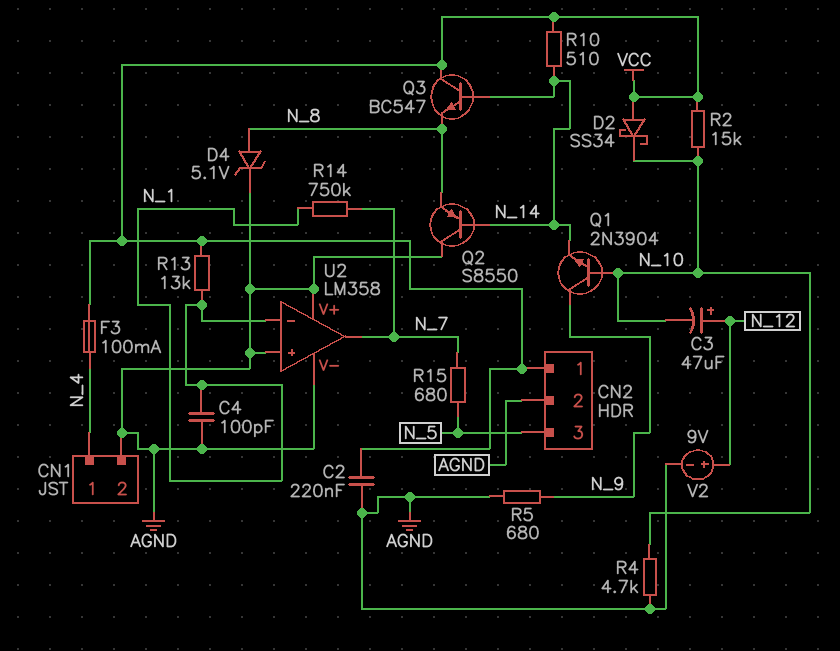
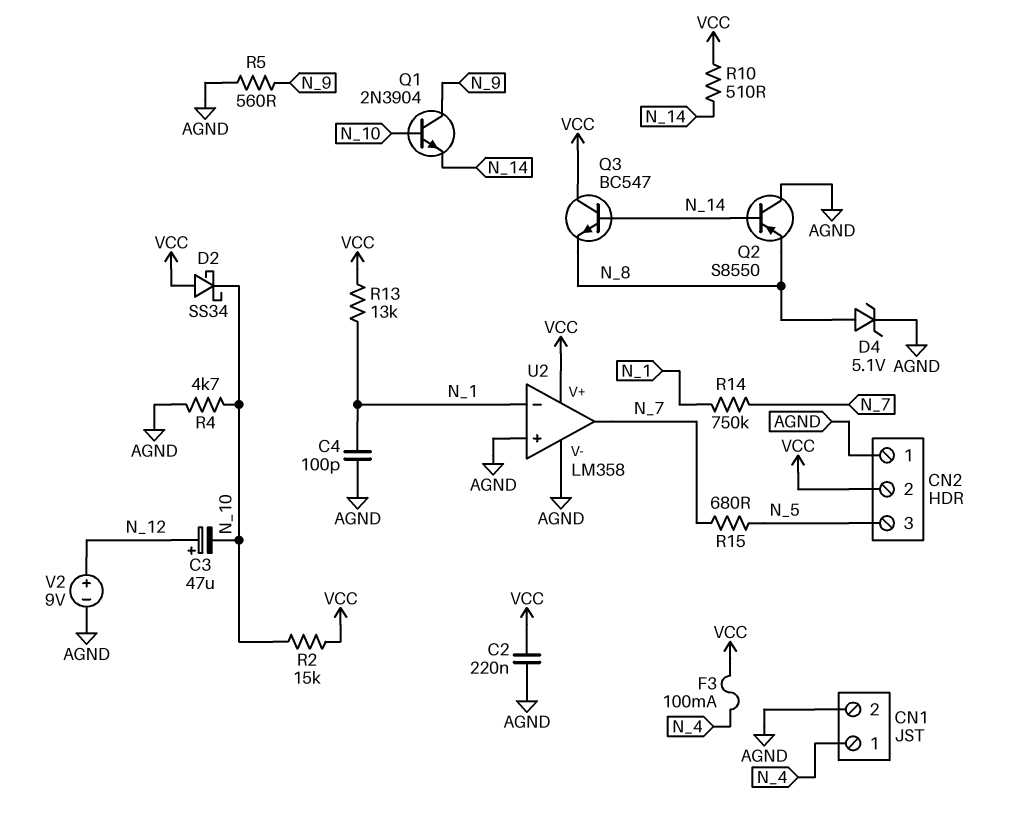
CN2 pin 1: VCC -> AGND
CN2 pin 2: AGND -> VCC
R5: 680 (AGND, N_9) -> 560 (AGND, N_9)
U2 pin V+: AGND -> VCC

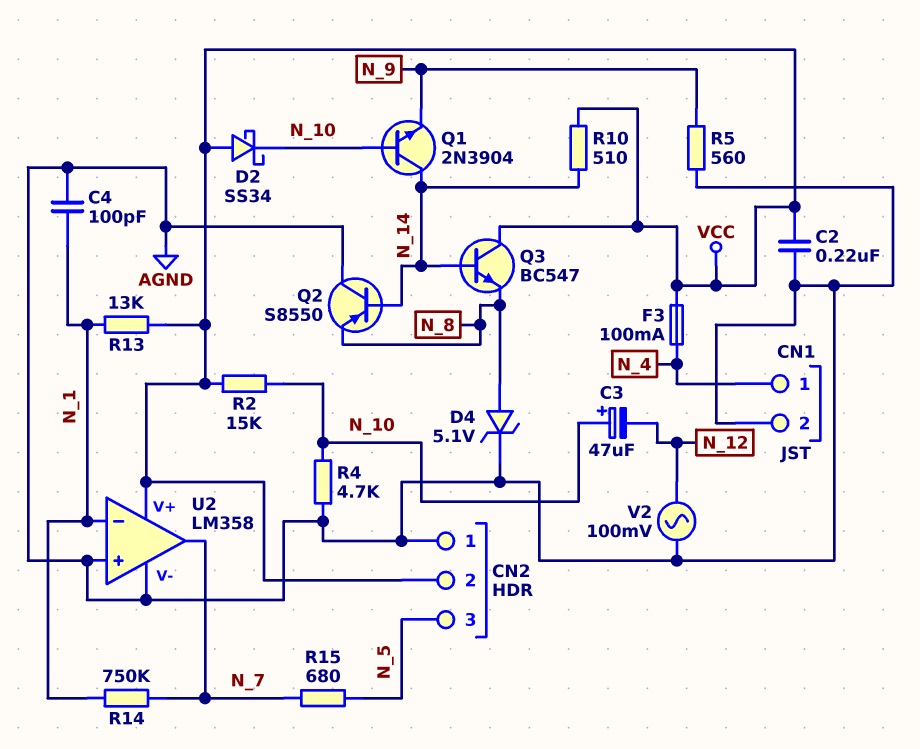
C3: 47uF (plus N_12, minus N_10) -> 47uF (plus N_10, minus N_12)
Q1: NPN 2N3904 (B N_10, C N_9, E N_14) -> NPN 2N3904 (B N_10, C N_14, E N_9)
V2: 9V (plus N_12, minus AGND) -> AC 100mV (AGND, N_12)

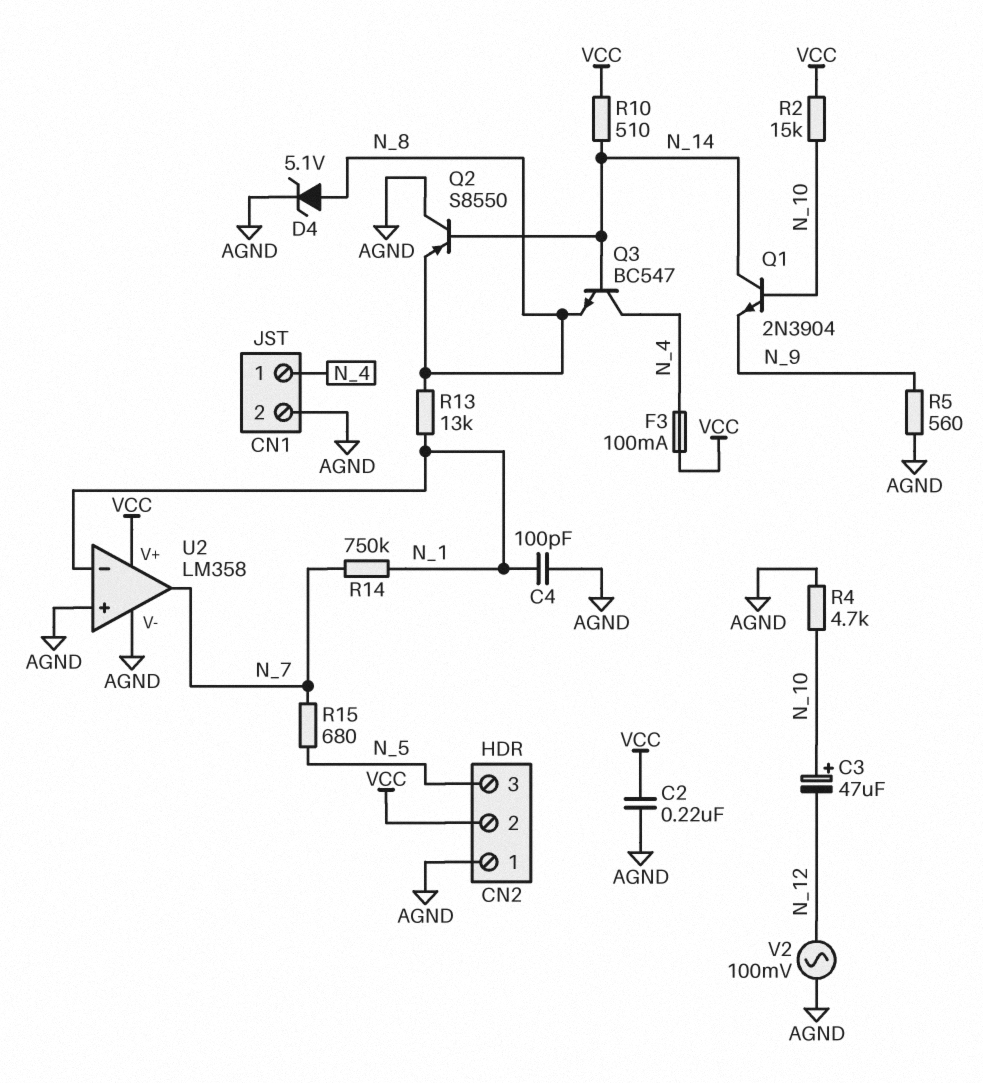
D2: schottky SS34 (A VCC, K N_10) -> none
Q3: NPN BC547 (B N_14, C VCC, E N_8) -> NPN BC547 (B N_14, C N_4, E N_8)
R13: 13k (N_1, VCC) -> 13k (N_1, N_8)

